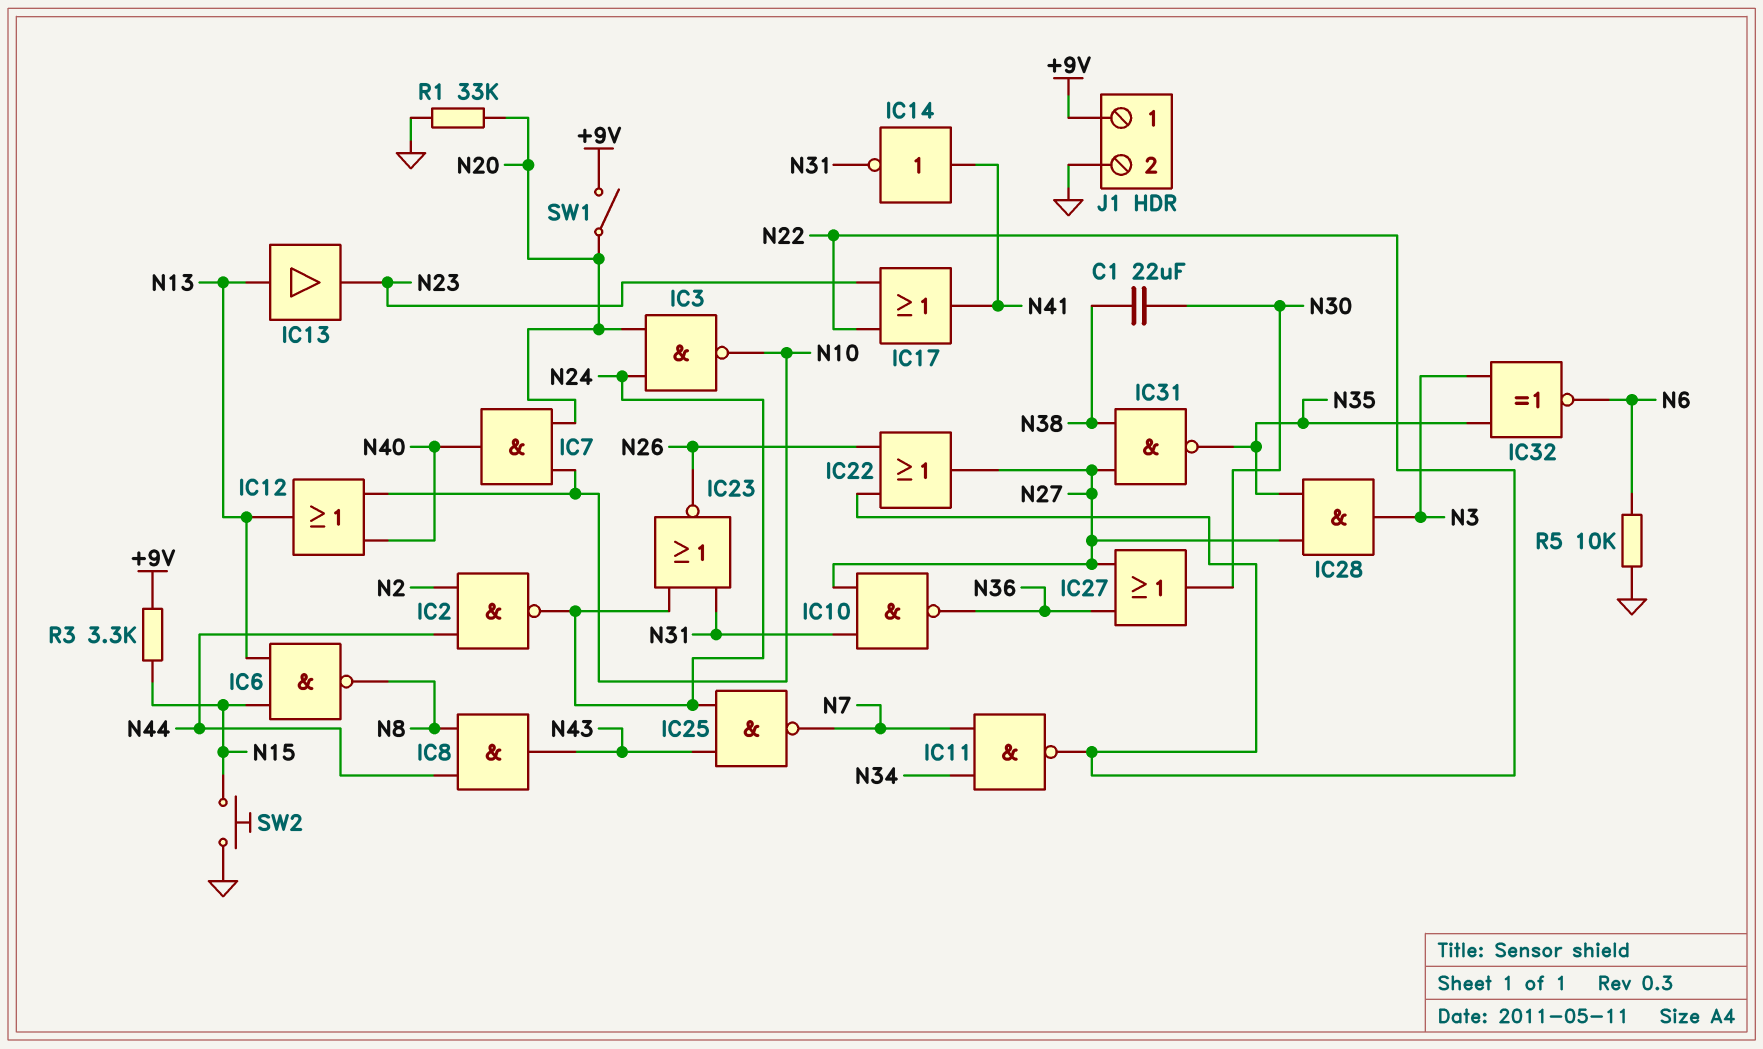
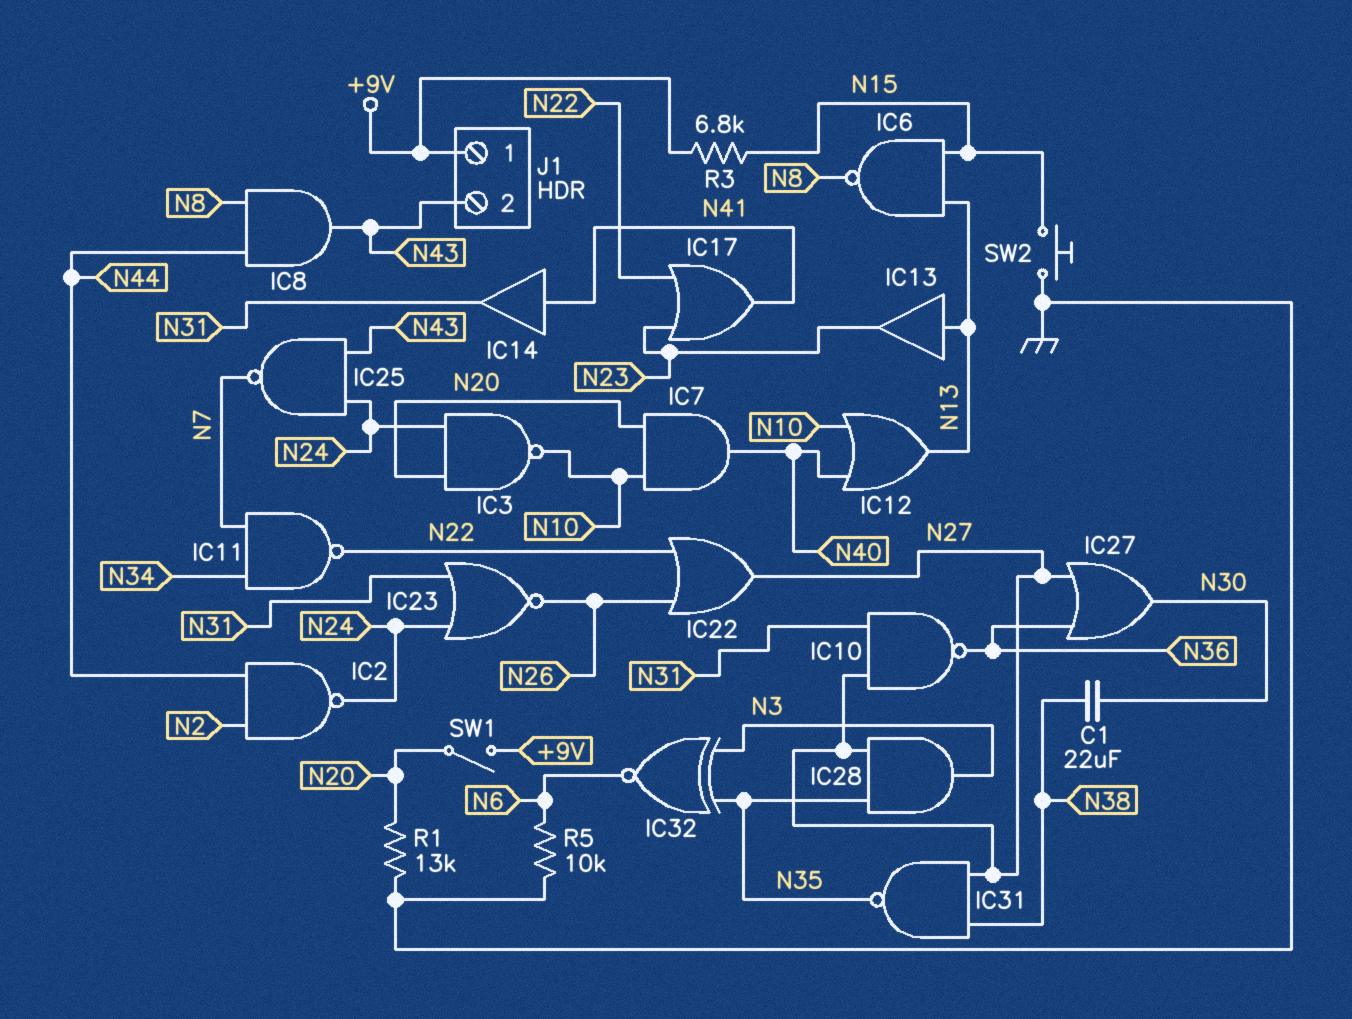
IC14: NOT (in N41, out N31) -> buffer (in N41, out N31)
J1 pin 2: GND -> N43
R1: 33k (GND, N20) -> 13k (GND, N20)
R3: 3.3k (+9V, N15) -> 6.8k (+9V, N15)

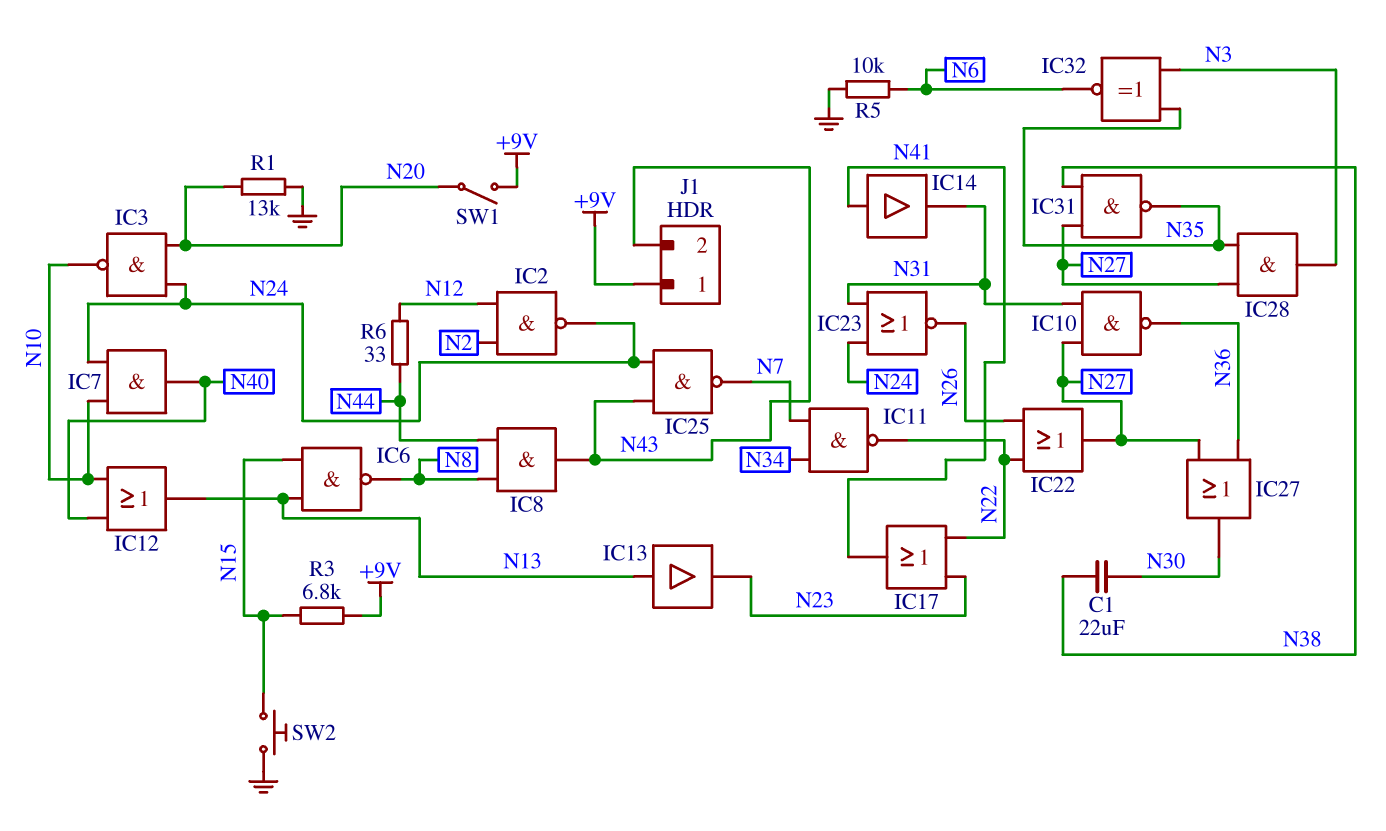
IC2: NAND (in N2, in N44, out N24) -> NAND (in N2, in N12, out N24)
IC7: AND (in N10, in N20, out N40) -> AND (in N10, in N24, out N40)
R6: none -> 33 (N12, N44)

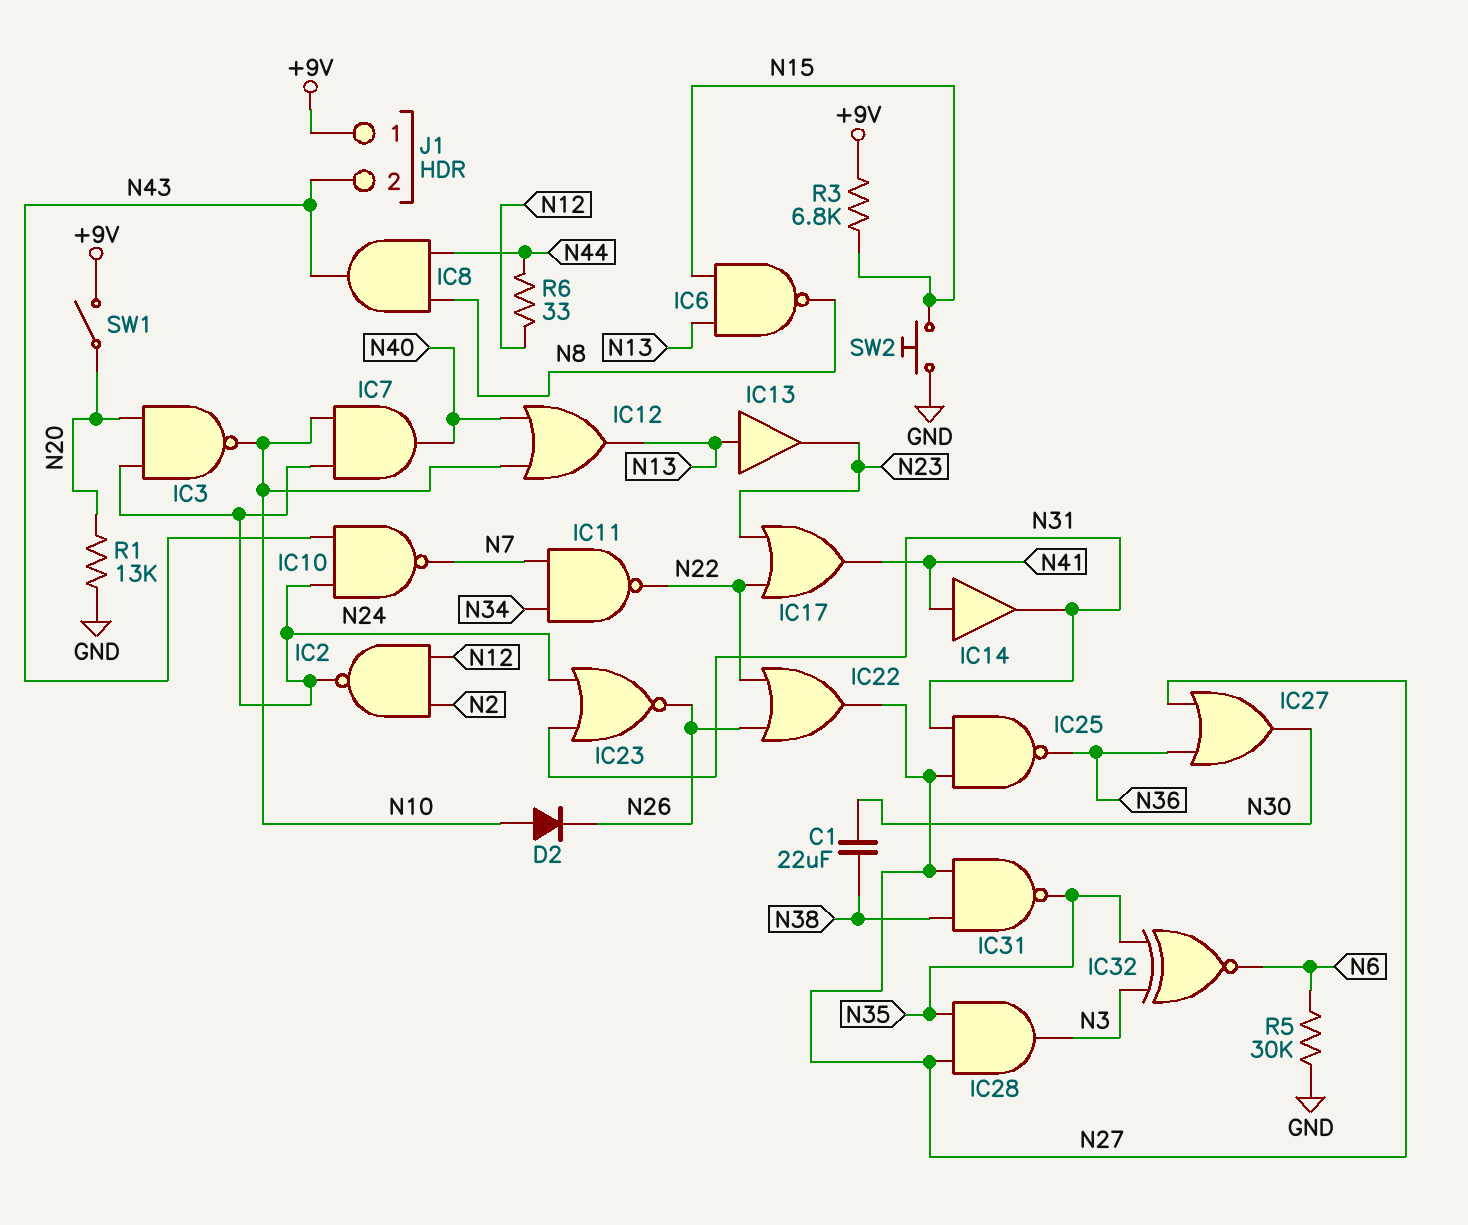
D2: none -> diode (A N10, K N26)
IC10: NAND (in N27, in N31, out N36) -> NAND (in N24, in N43, out N7)
IC25: NAND (in N24, in N43, out N7) -> NAND (in N27, in N31, out N36)
R5: 10k (GND, N6) -> 30k (GND, N6)

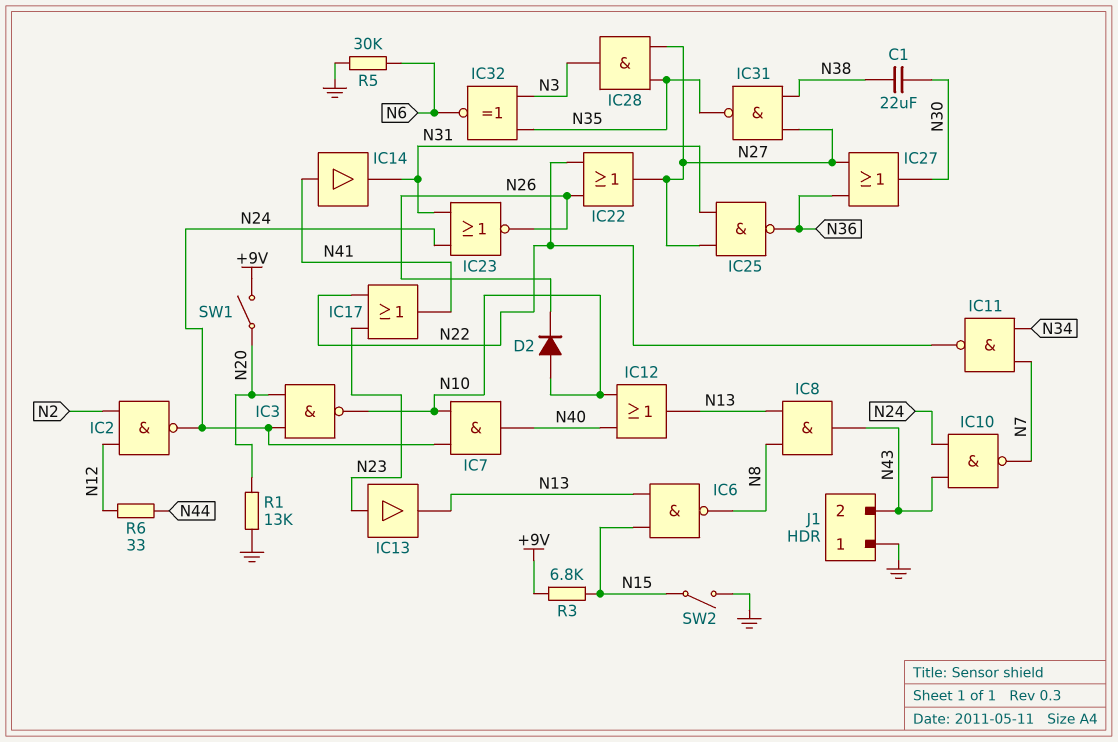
IC8: AND (in N8, in N44, out N43) -> AND (in N8, in N13, out N43)
IC13: buffer (in N13, out N23) -> buffer (in N23, out N13)
J1 pin 1: +9V -> GND
SW2: button (GND, N15) -> switch (GND, N15)

